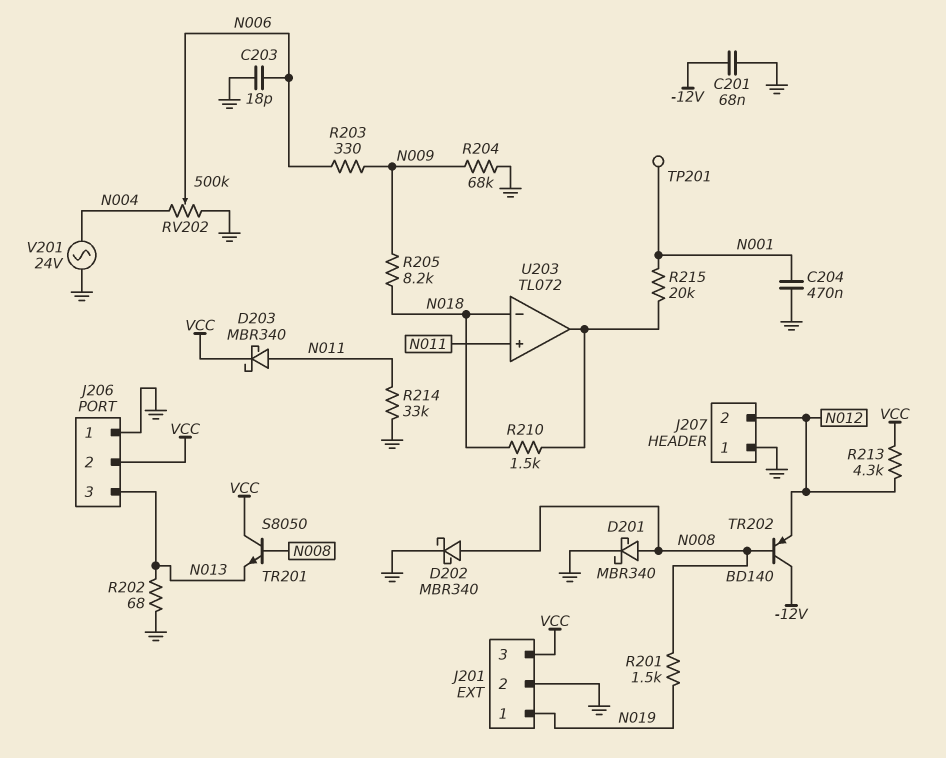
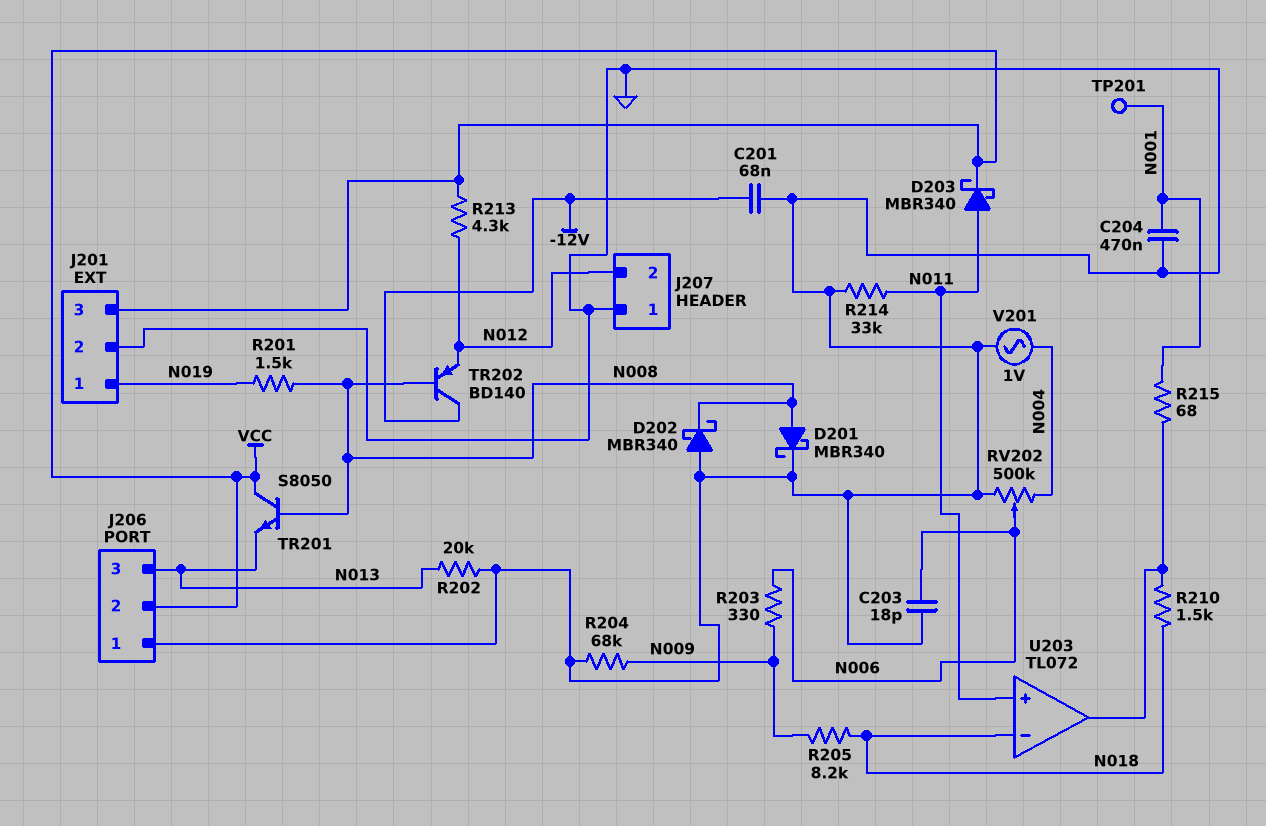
D202: schottky MBR340 (A N008, K GND) -> schottky MBR340 (A GND, K N008)
R202: 68 (GND, N013) -> 20k (GND, N013)
R215: 20k (N001, U203/out) -> 68 (N001, U203/out)
V201: AC 24V (GND, N004) -> AC 1V (GND, N004)

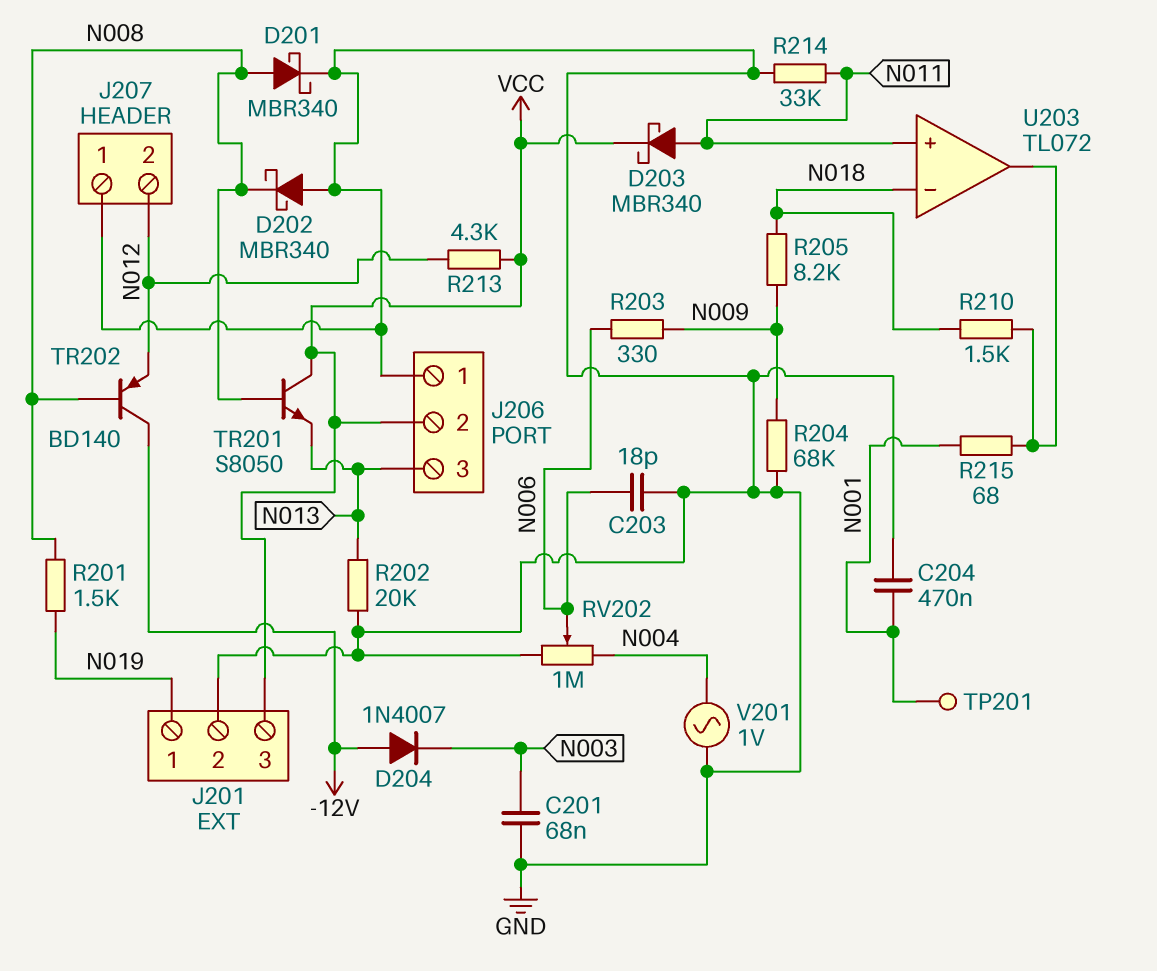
C201: 68nF (-12V, GND) -> 68nF (GND, N003)
D204: none -> diode 1N4007 (A -12V, K N003)
RV202: 500k (GND, N004, wiper N006) -> 1M (GND, N004, wiper N006)

